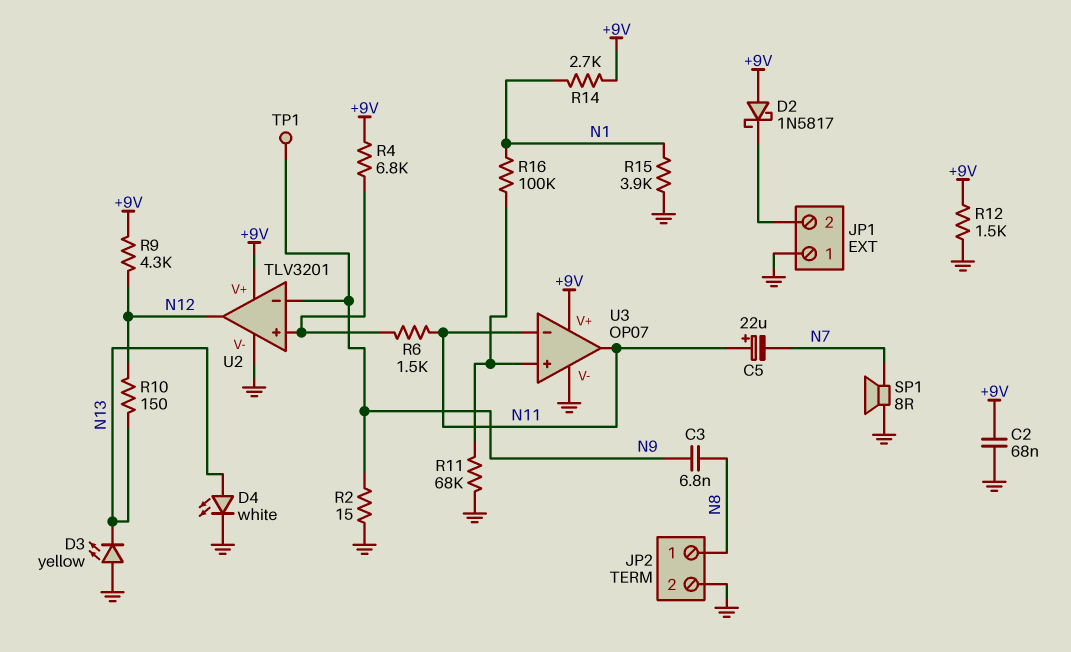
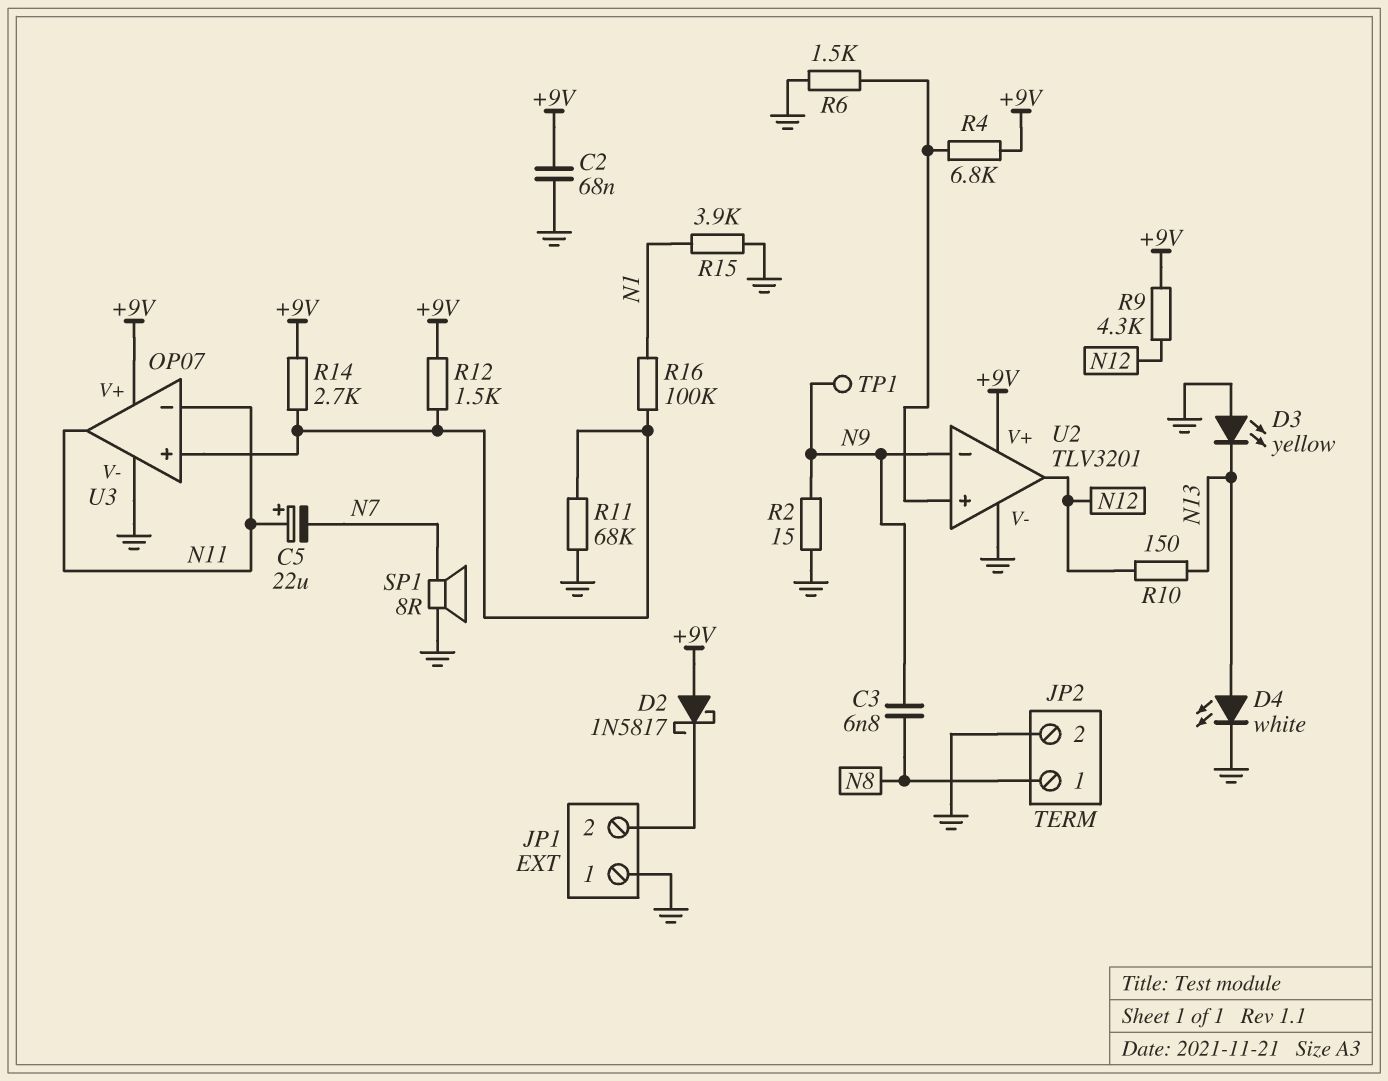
R6: 1.5k (N11, U2/in+) -> 1.5k (GND, U2/in+)
R12: 1.5k (+9V, GND) -> 1.5k (+9V, U3/in+)
R14: 2.7k (+9V, N1) -> 2.7k (+9V, U3/in+)

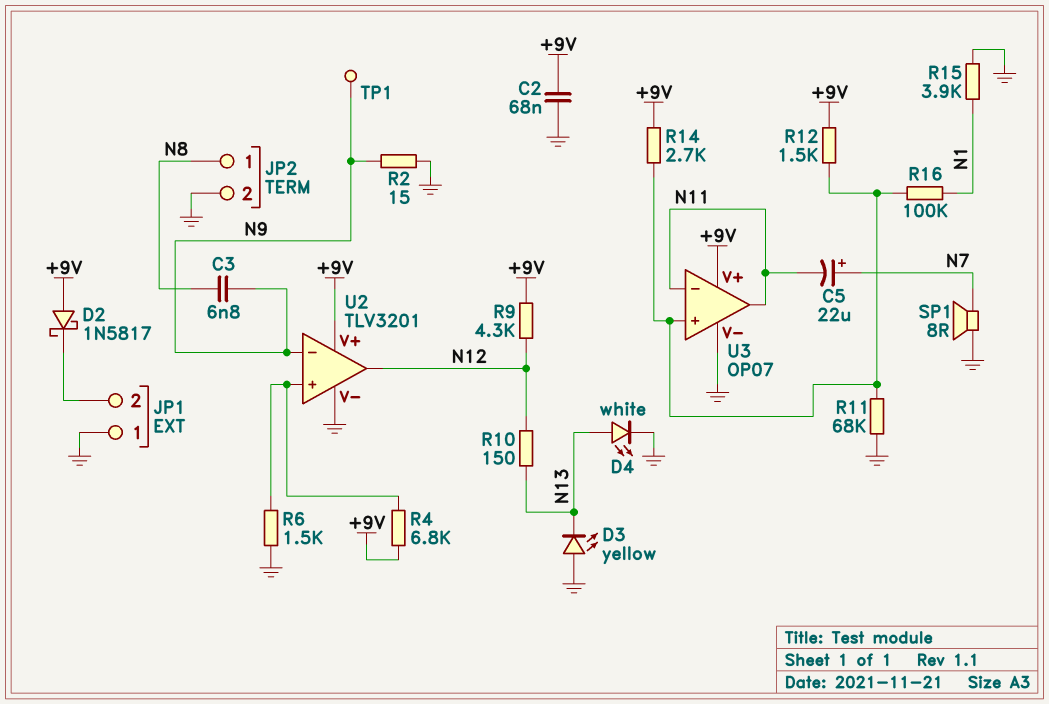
C5: 22uF (plus N11, minus N7) -> 22uF (plus N7, minus N11)

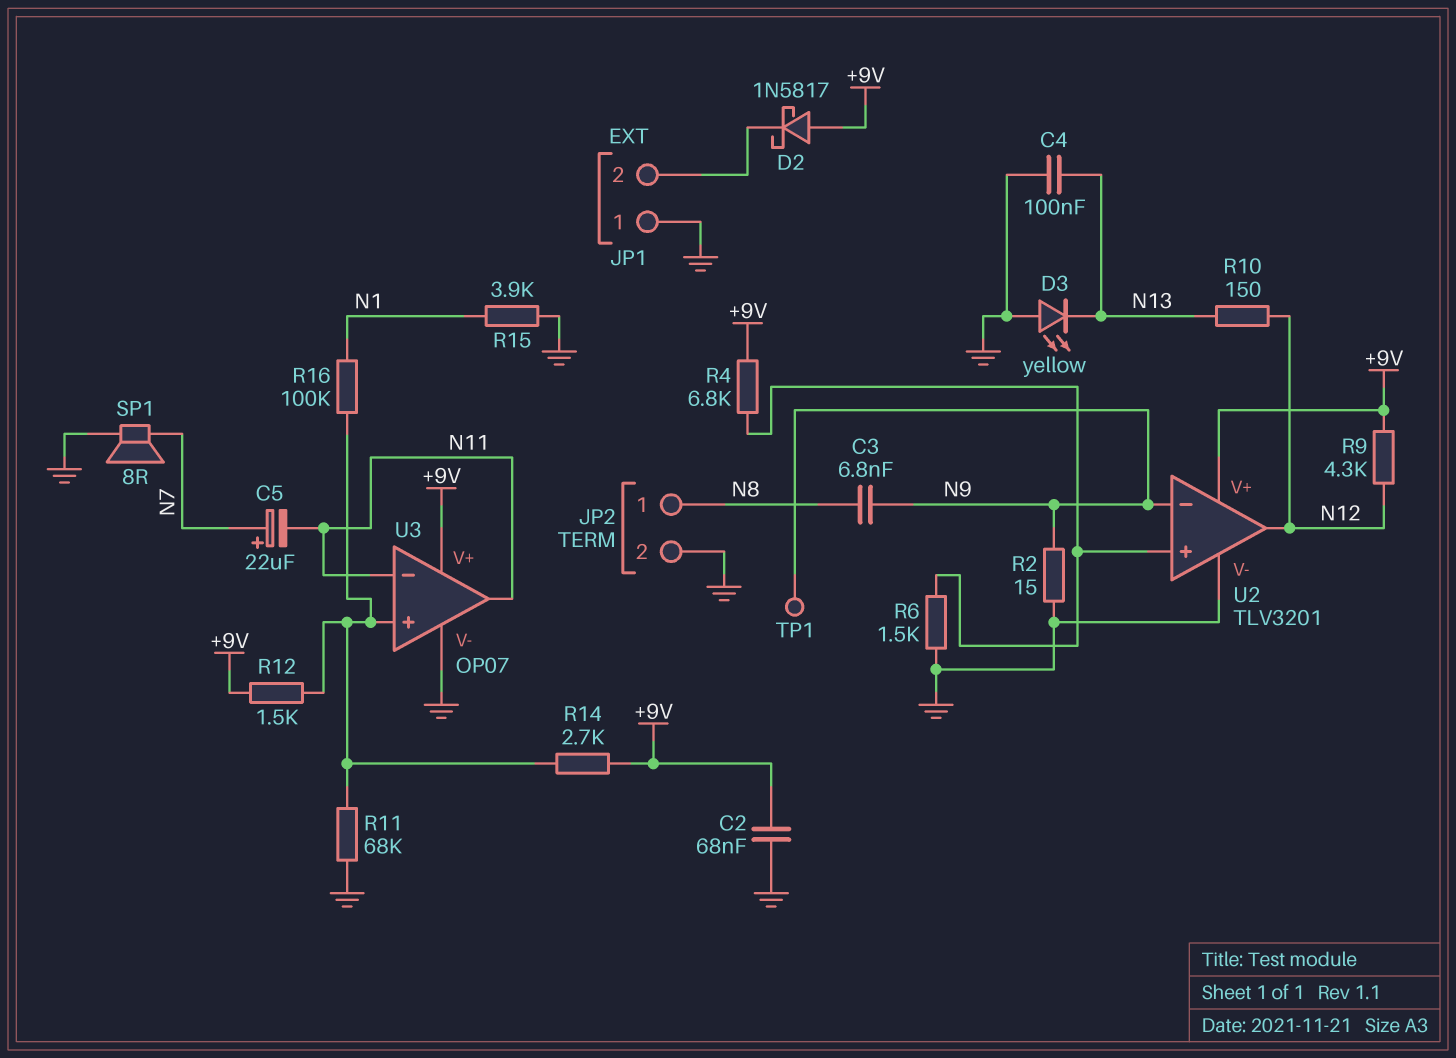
C4: none -> 100nF (GND, N13)
D4: LED white (A N13, K GND) -> none

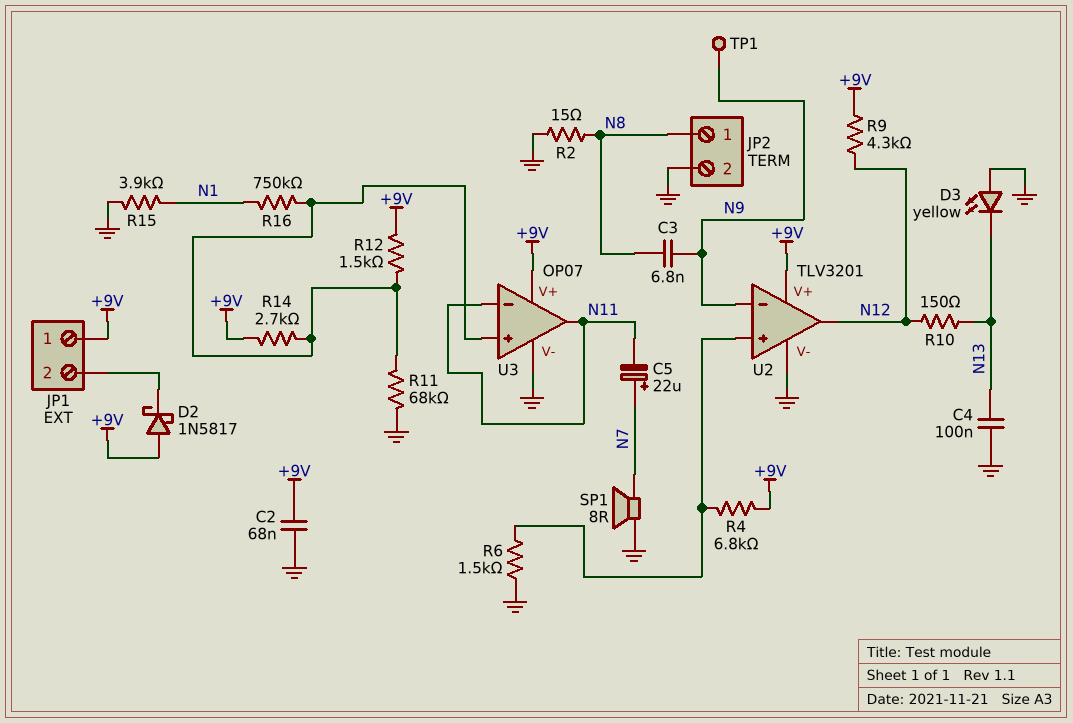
JP1 pin 1: GND -> +9V
R2: 15 (GND, N9) -> 15 (GND, N8)
R16: 100k (N1, U3/in+) -> 750k (N1, U3/in+)

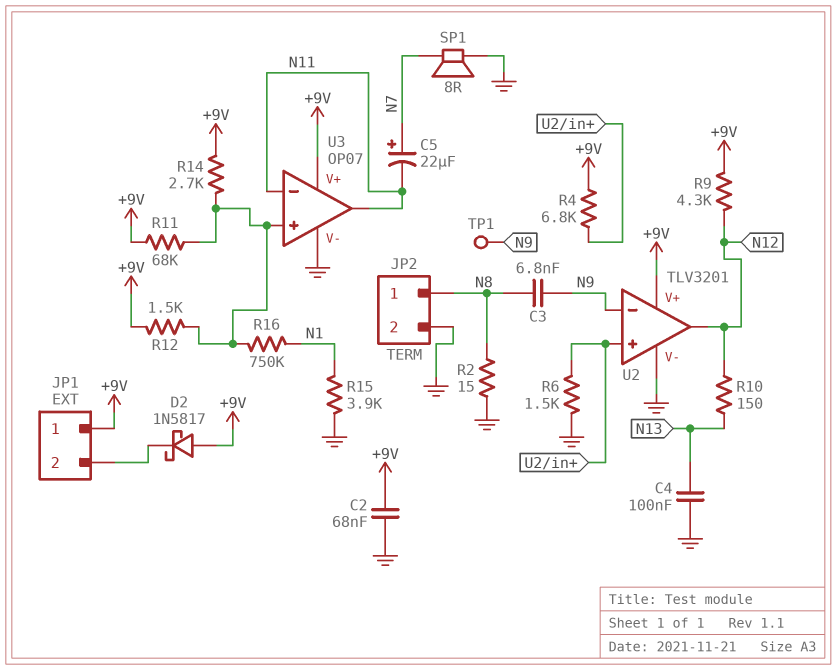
D3: LED yellow (A GND, K N13) -> none
R11: 68k (GND, U3/in+) -> 68k (+9V, U3/in+)

